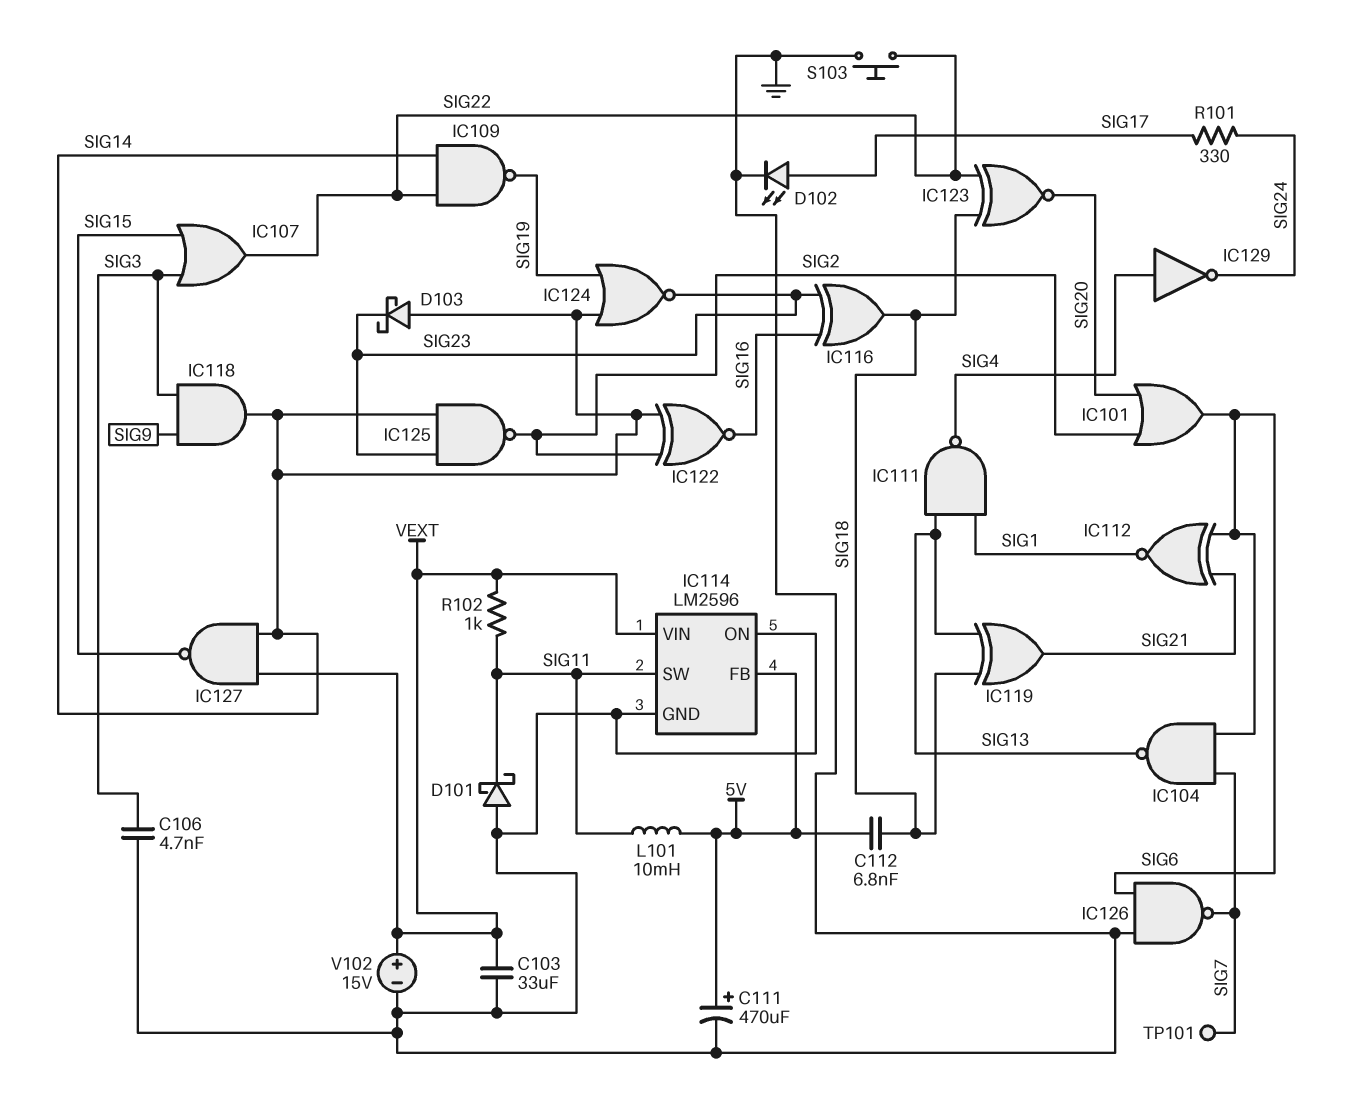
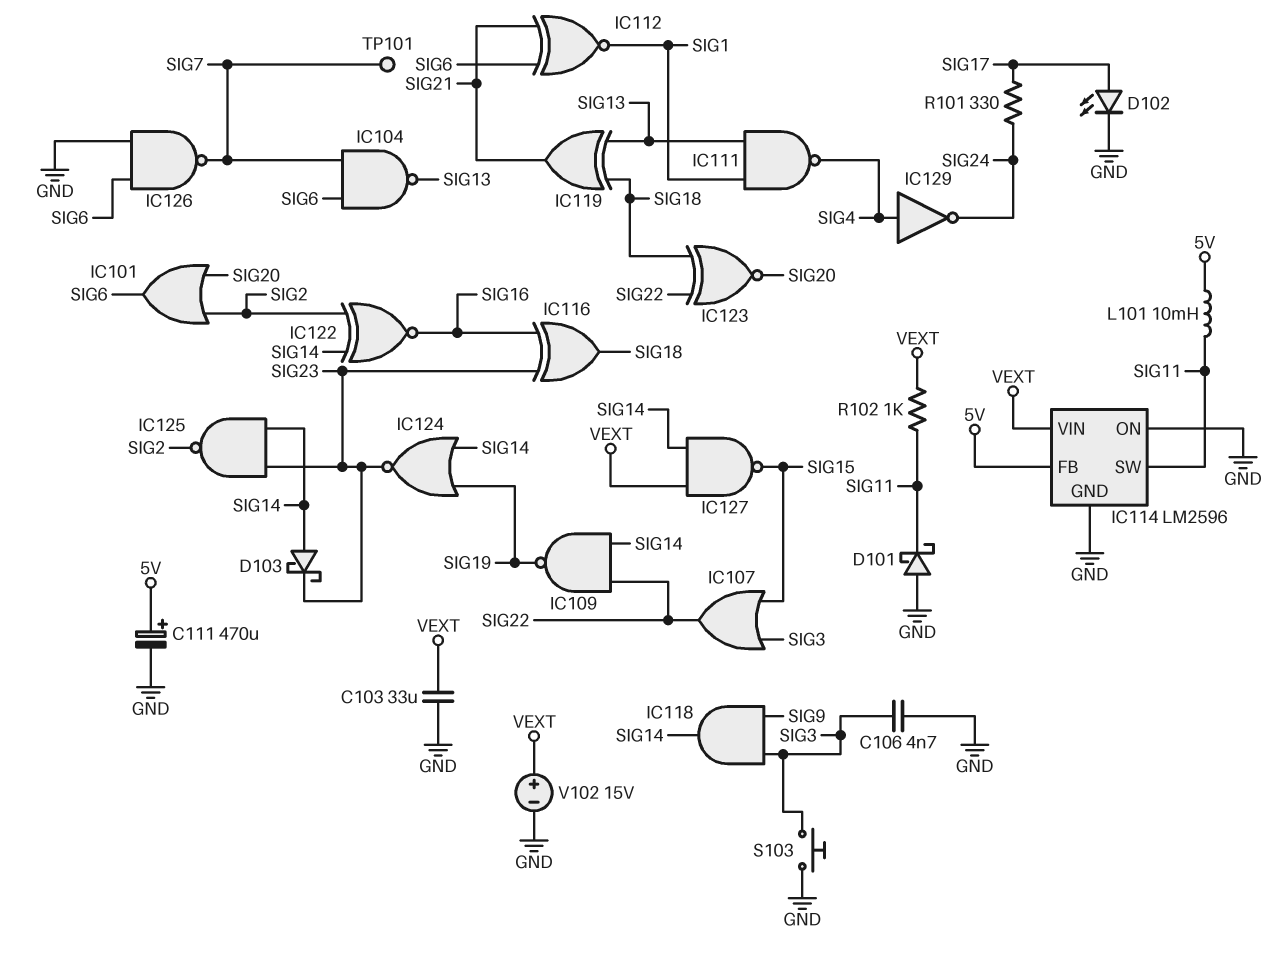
C112: 6.8nF (5V, SIG18) -> none
S103: button (GND, SIG22) -> button (GND, SIG3)

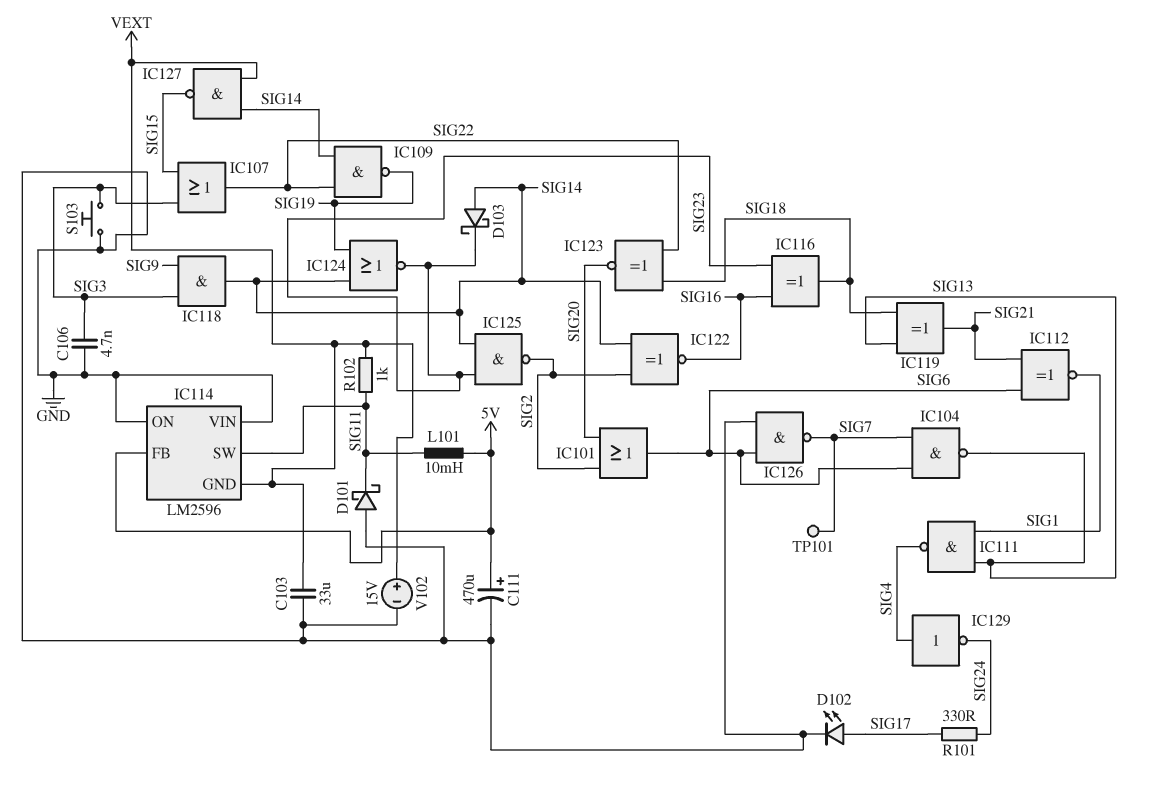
IC114 pin GND: GND -> VEXT
IC114 pin VIN: VEXT -> GND

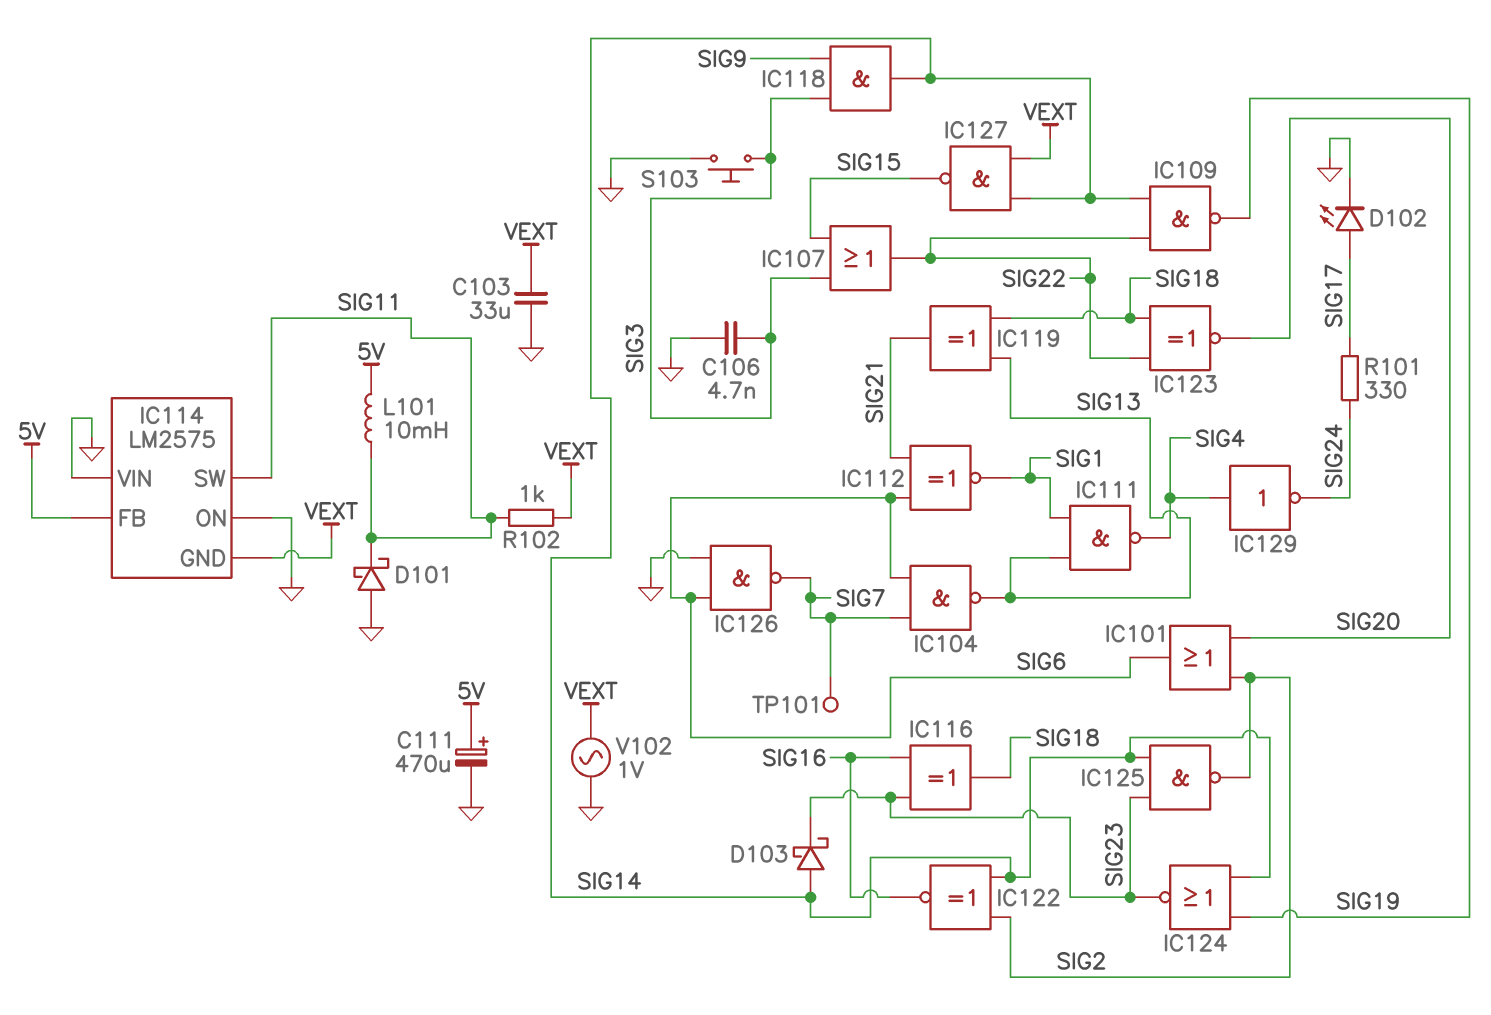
IC114: LM2596 -> LM2575
V102: 15V (plus VEXT, minus GND) -> AC 1V (GND, VEXT)

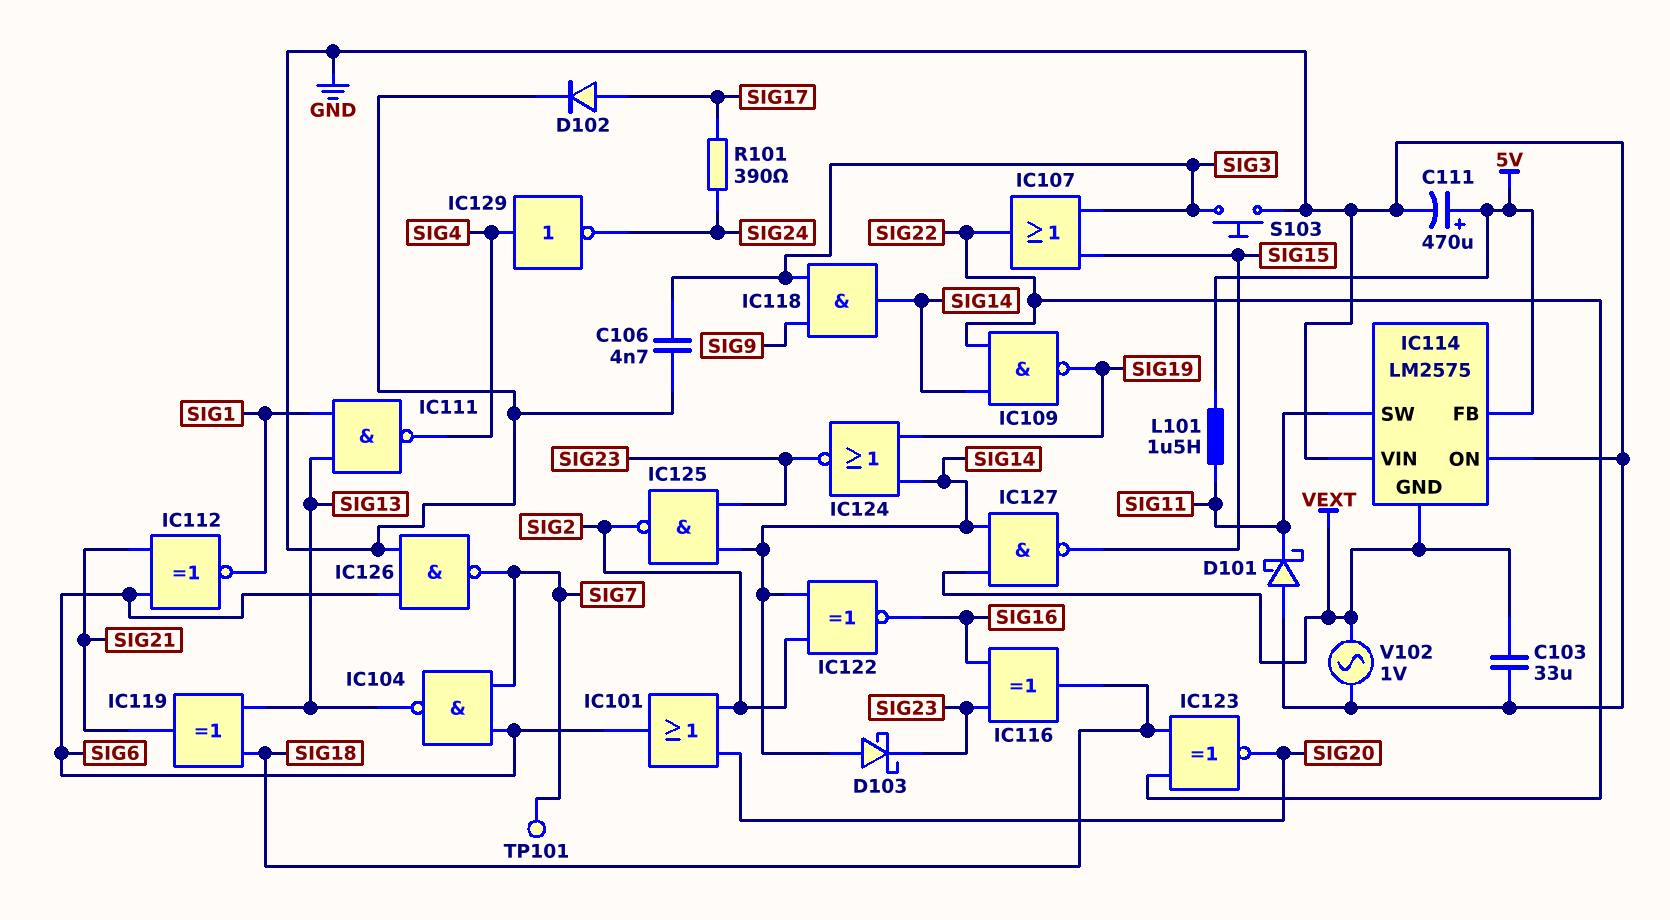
D102: LED (A SIG17, K GND) -> diode (A SIG17, K GND)
L101: 10mH (5V, SIG11) -> 1.5uH (5V, SIG11)
R101: 330 (SIG17, SIG24) -> 390 (SIG17, SIG24)
R102: 1k (SIG11, VEXT) -> none

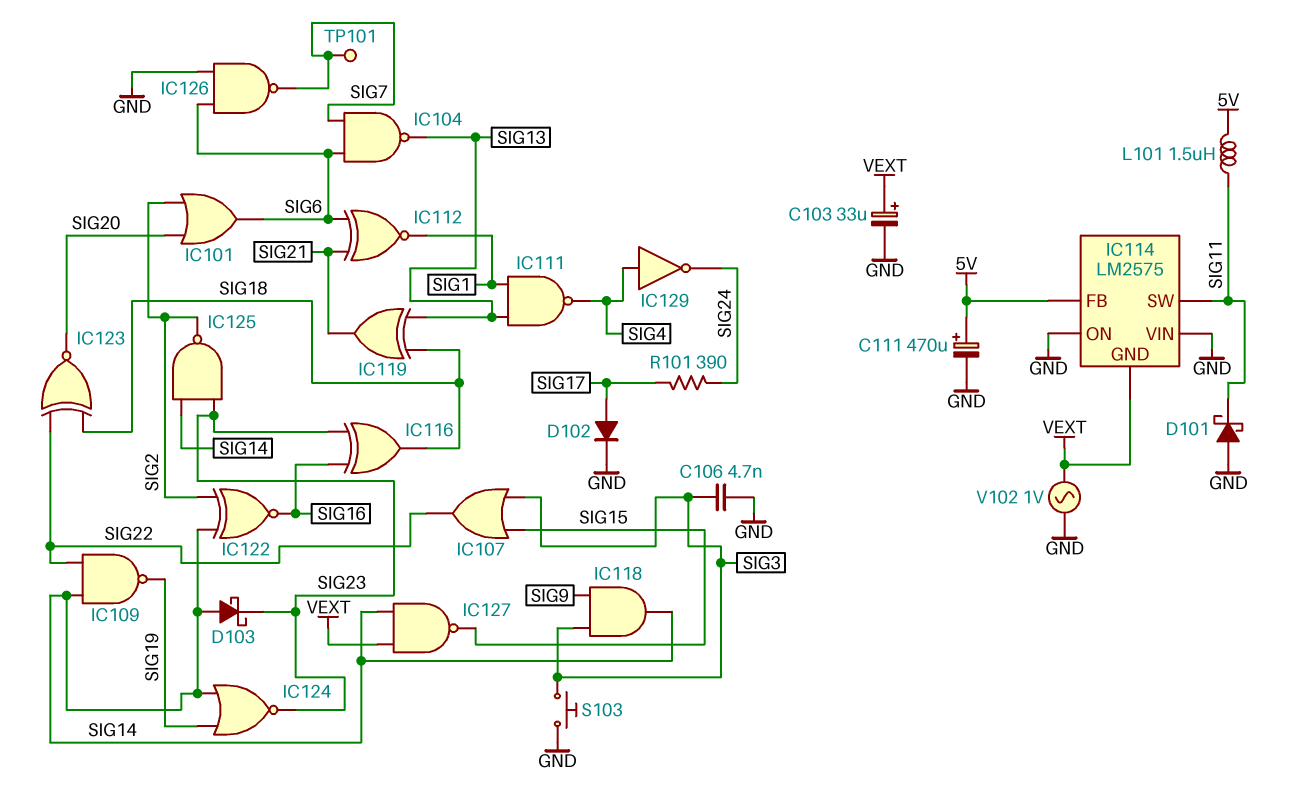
C103: 33uF (GND, VEXT) -> 33uF (plus VEXT, minus GND)

